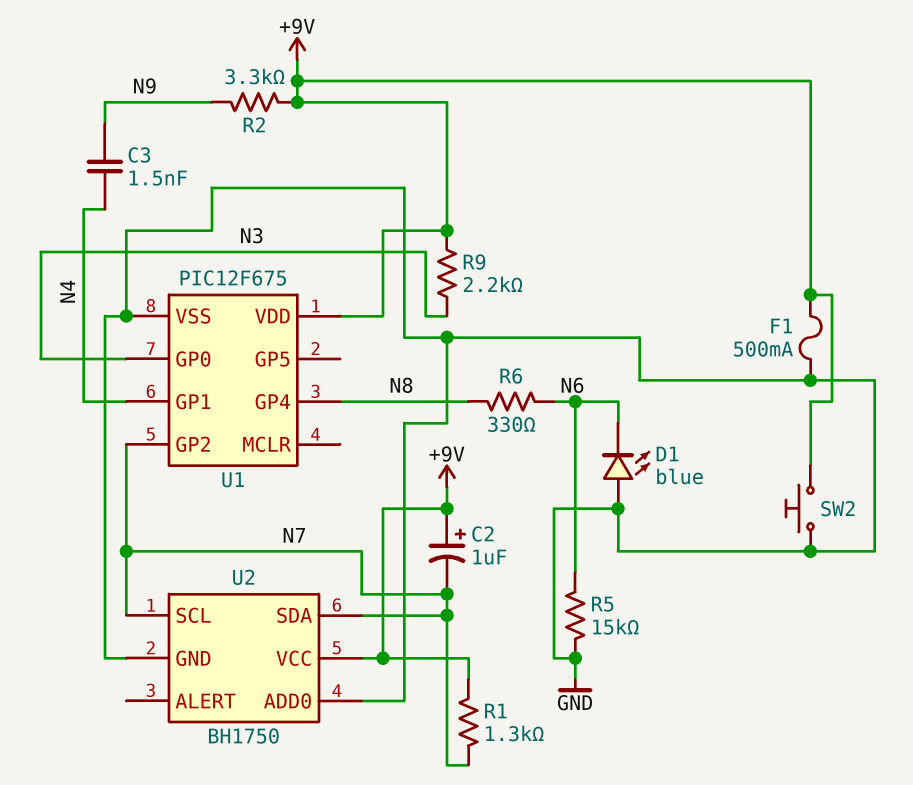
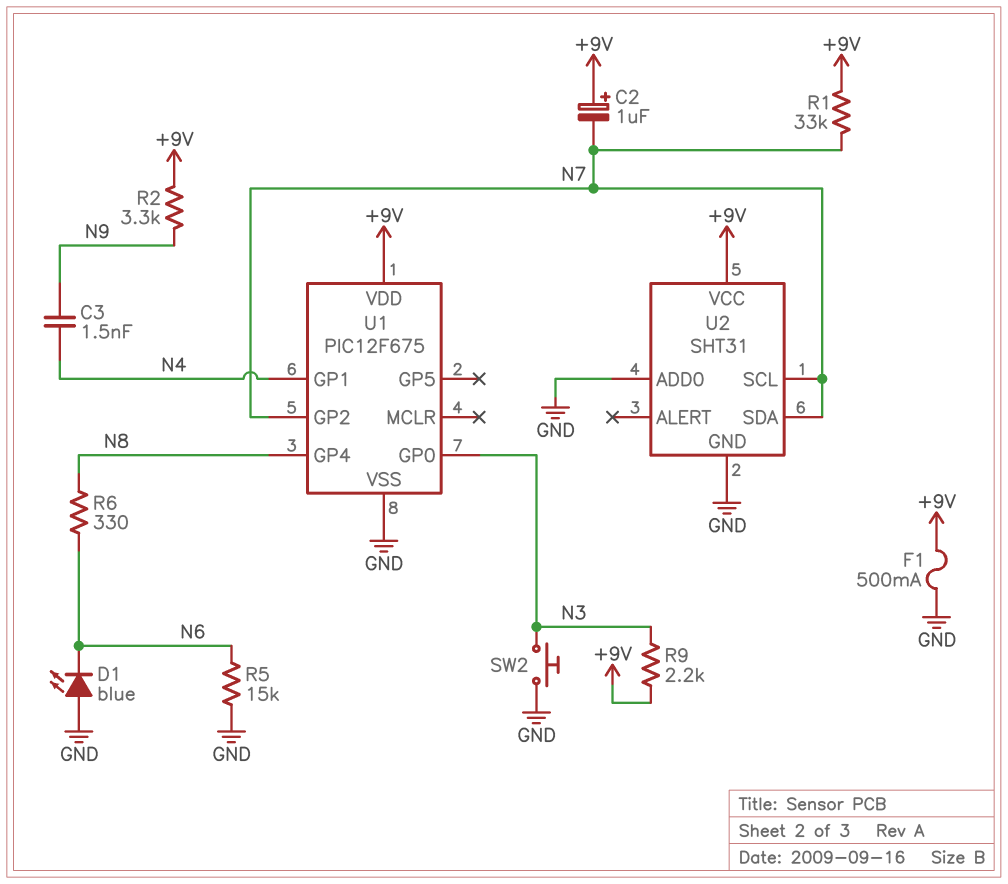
R1: 1.3k (+9V, N7) -> 33k (+9V, N7)
SW2: button (+9V, GND) -> button (GND, N3)
U2: BH1750 -> SHT31

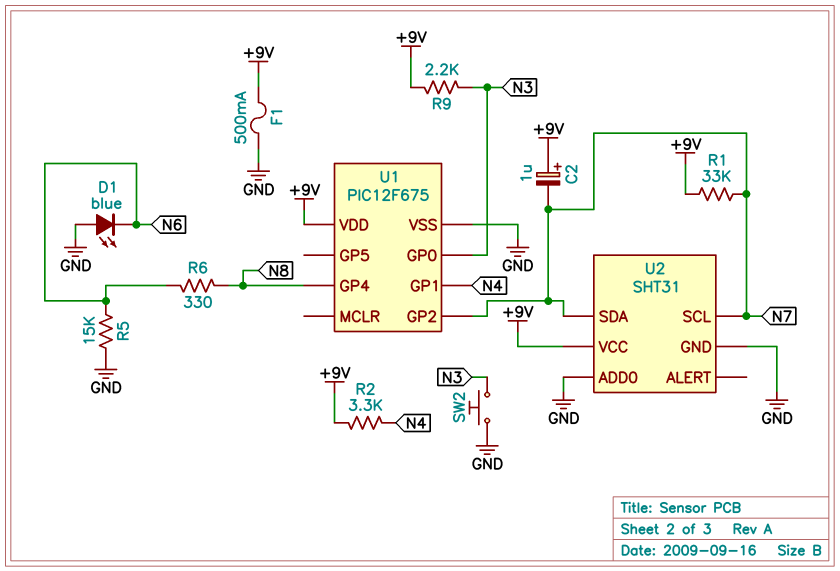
C3: 1.5nF (N4, N9) -> none
R2: 3.3k (+9V, N9) -> 3.3k (+9V, N4)

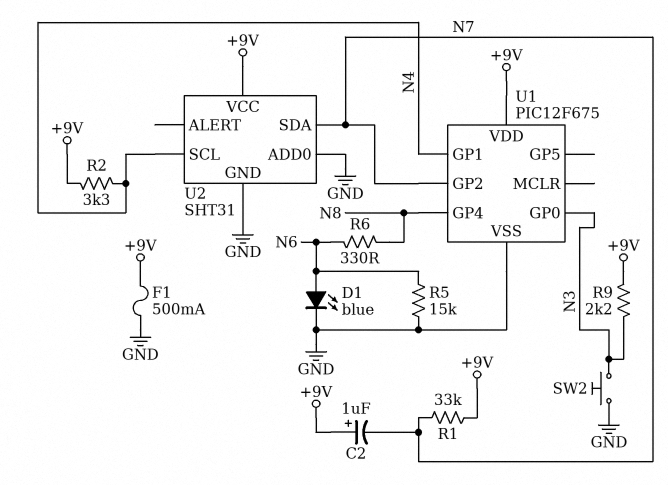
D1: LED blue (A GND, K N6) -> LED blue (A N6, K GND)
U2 pin SCL: N7 -> N4

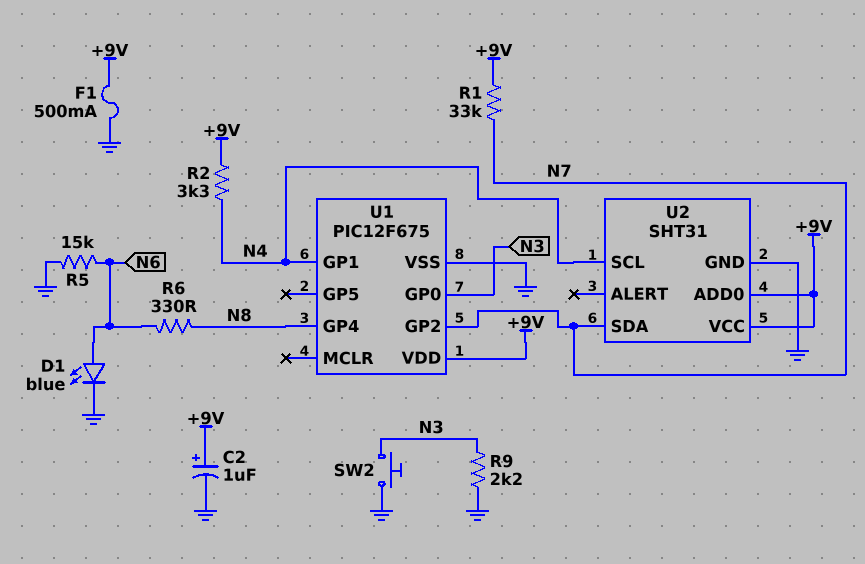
C2: 1uF (plus +9V, minus N7) -> 1uF (plus +9V, minus GND)
R9: 2.2k (+9V, N3) -> 2.2k (GND, N3)
U2 pin ADD0: GND -> +9V

